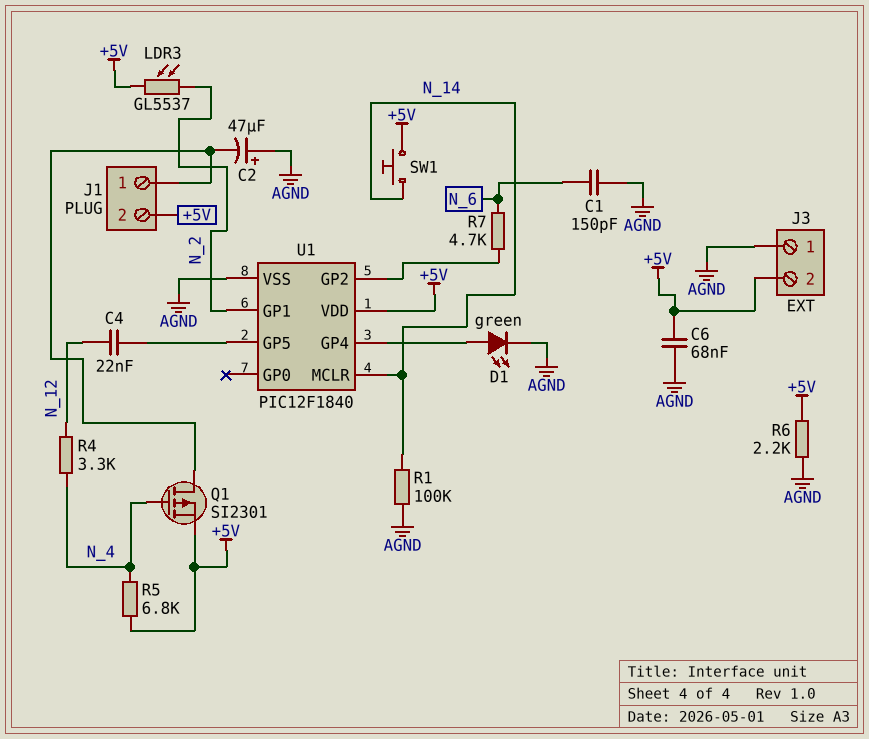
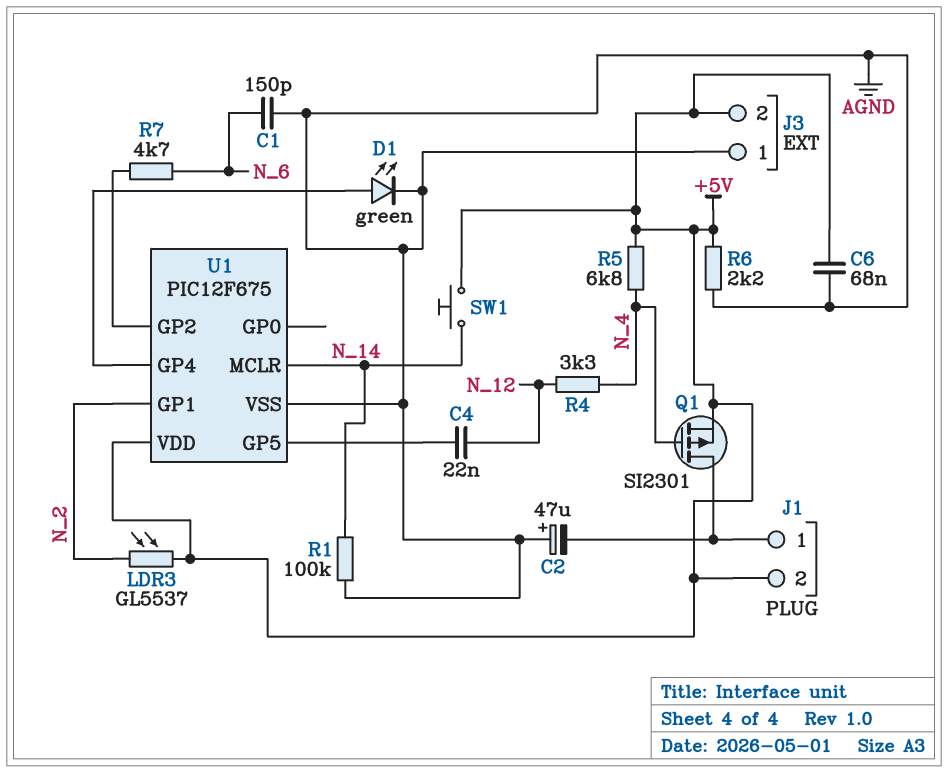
U1: PIC12F1840 -> PIC12F675

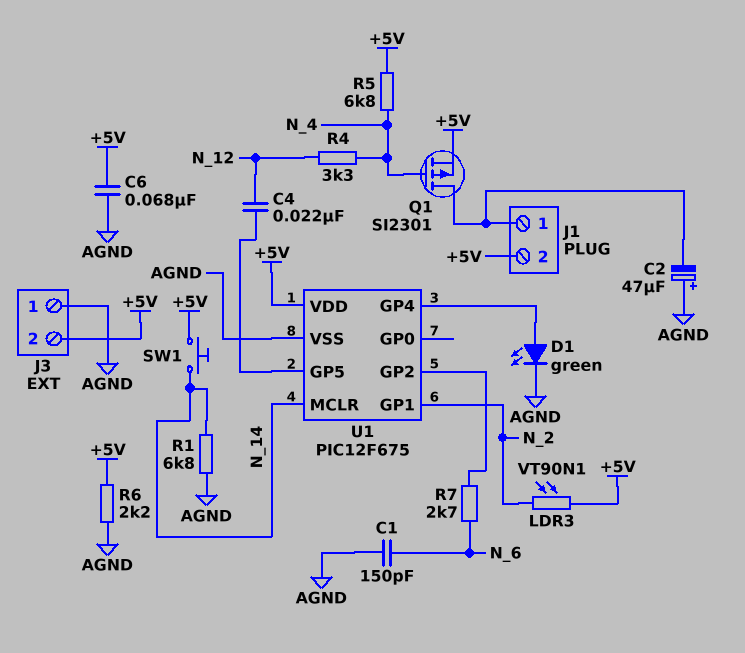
LDR3: GL5537 (+5V, N_2) -> VT90N1 (+5V, N_2)
R1: 100k (AGND, N_14) -> 6.8k (AGND, N_14)
R7: 4.7k (N_6, U1/GP2) -> 2.7k (N_6, U1/GP2)

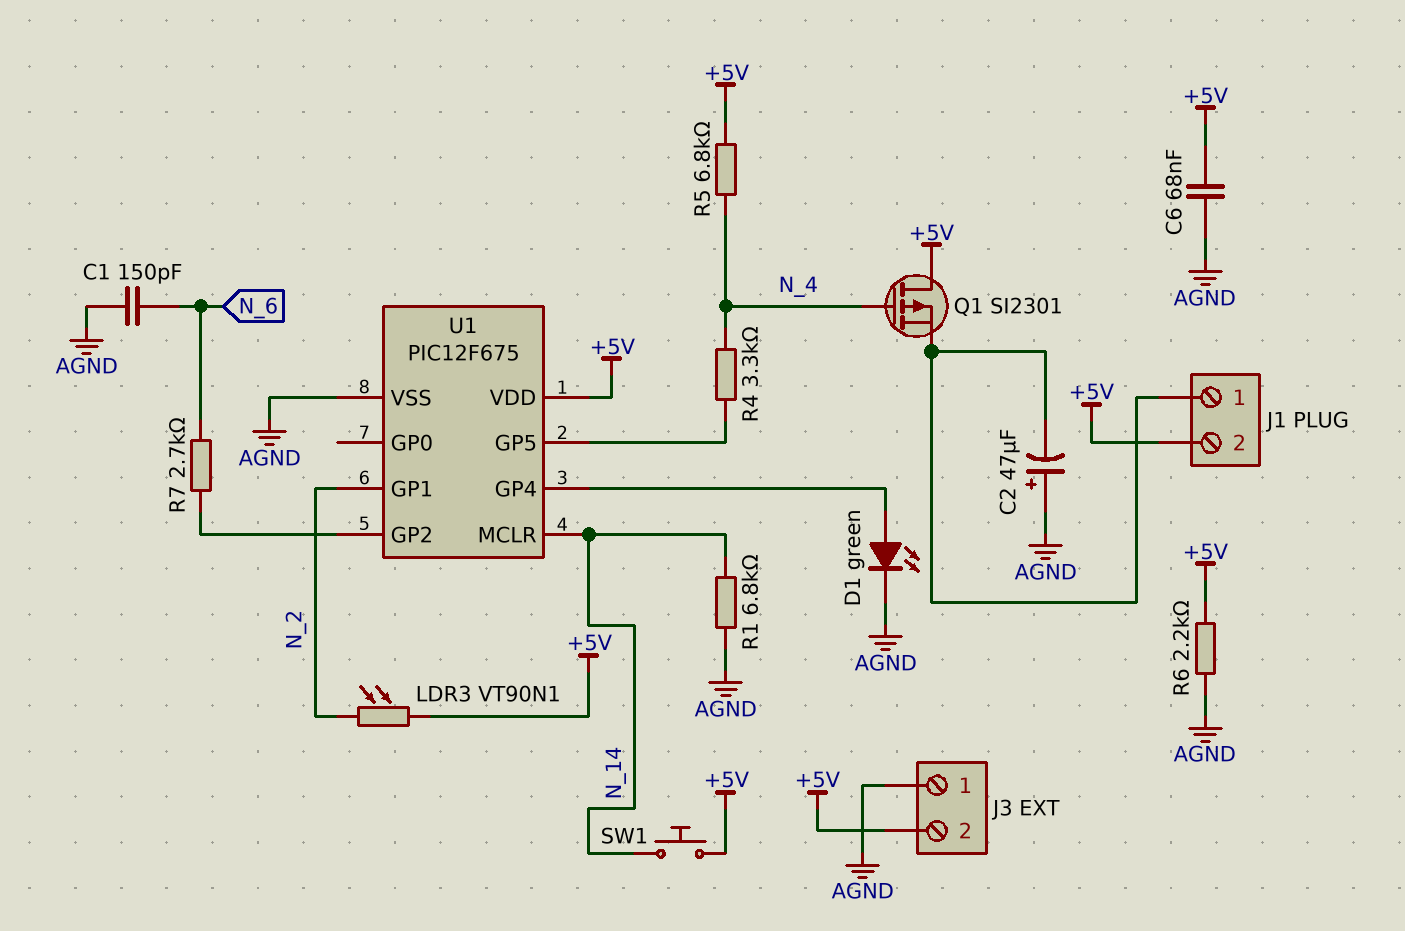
C4: 22nF (N_12, U1/GP5) -> none
Q1: PMOS SI2301 (G N_4, D J1/1, S +5V) -> PMOS SI2301 (G N_4, D +5V, S J1/1)
R4: 3.3k (N_4, N_12) -> 3.3k (N_4, U1/GP5)

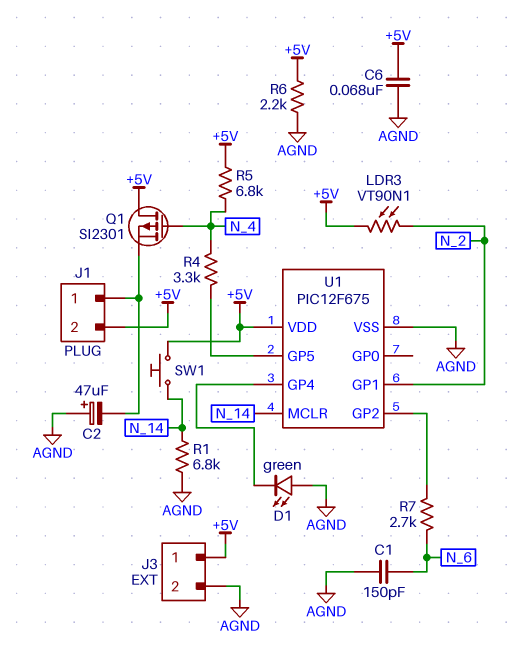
D1: LED green (A U1/GP4, K AGND) -> LED green (A AGND, K U1/GP4)
J3 pin 1: AGND -> +5V
J3 pin 2: +5V -> AGND

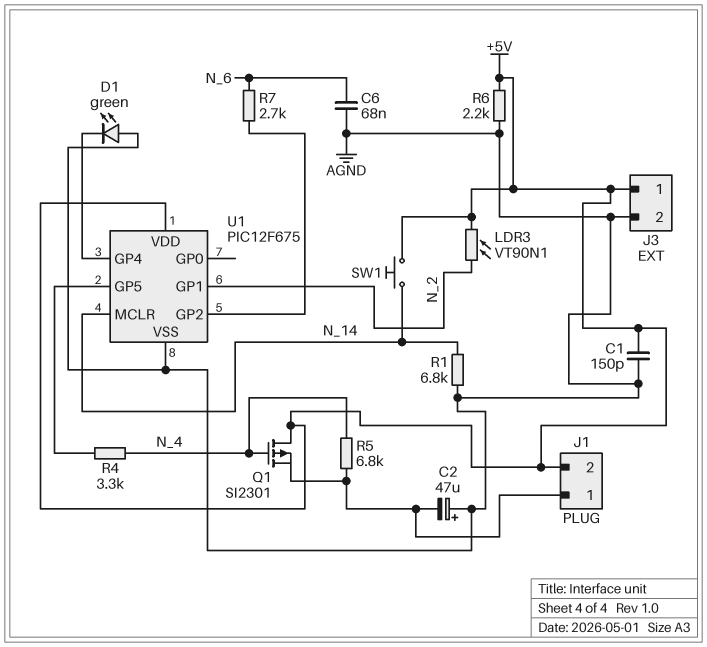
C1: 150pF (AGND, N_6) -> 150pF (+5V, AGND)
C6: 68nF (+5V, AGND) -> 68nF (AGND, N_6)
R5: 6.8k (+5V, N_4) -> 6.8k (J1/1, N_4)

